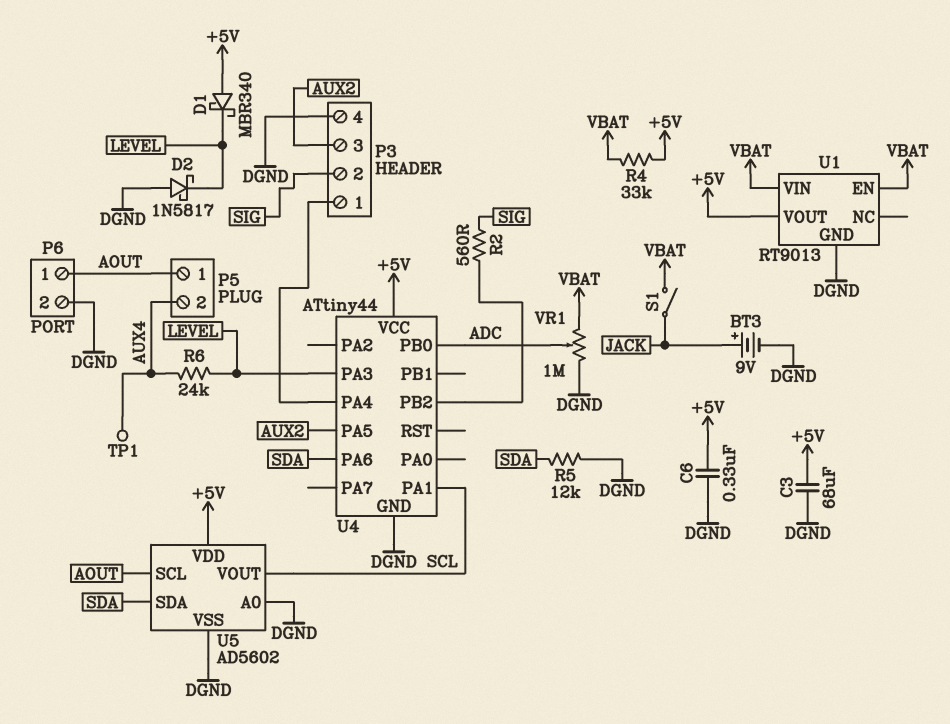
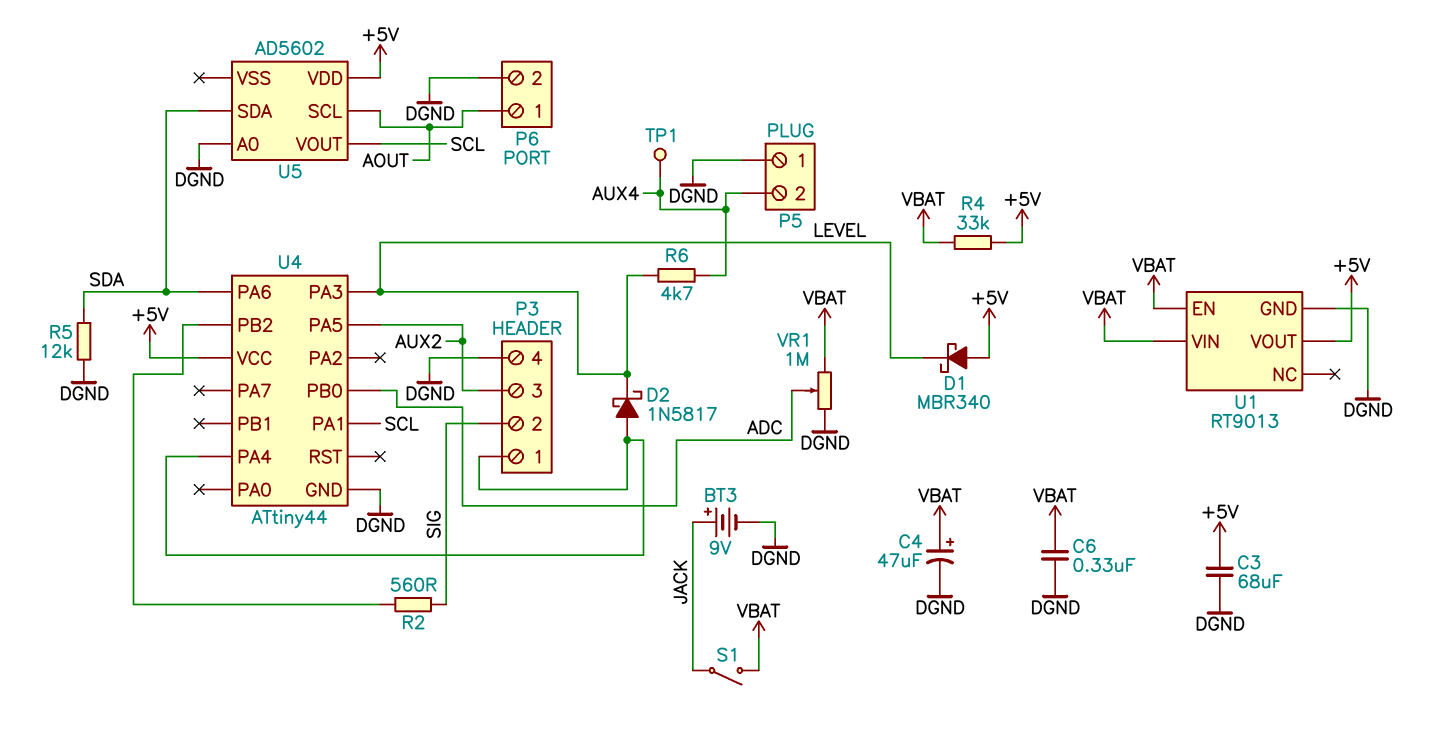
C4: none -> 47uF (plus VBAT, minus DGND)
C6: 330nF (+5V, DGND) -> 330nF (DGND, VBAT)
D2: schottky 1N5817 (A DGND, K LEVEL) -> schottky 1N5817 (A P3/1, K LEVEL)
P5 pin 1: AOUT -> DGND
R6: 24k (AUX4, LEVEL) -> 4.7k (AUX4, LEVEL)
U5 pin VSS: DGND -> none

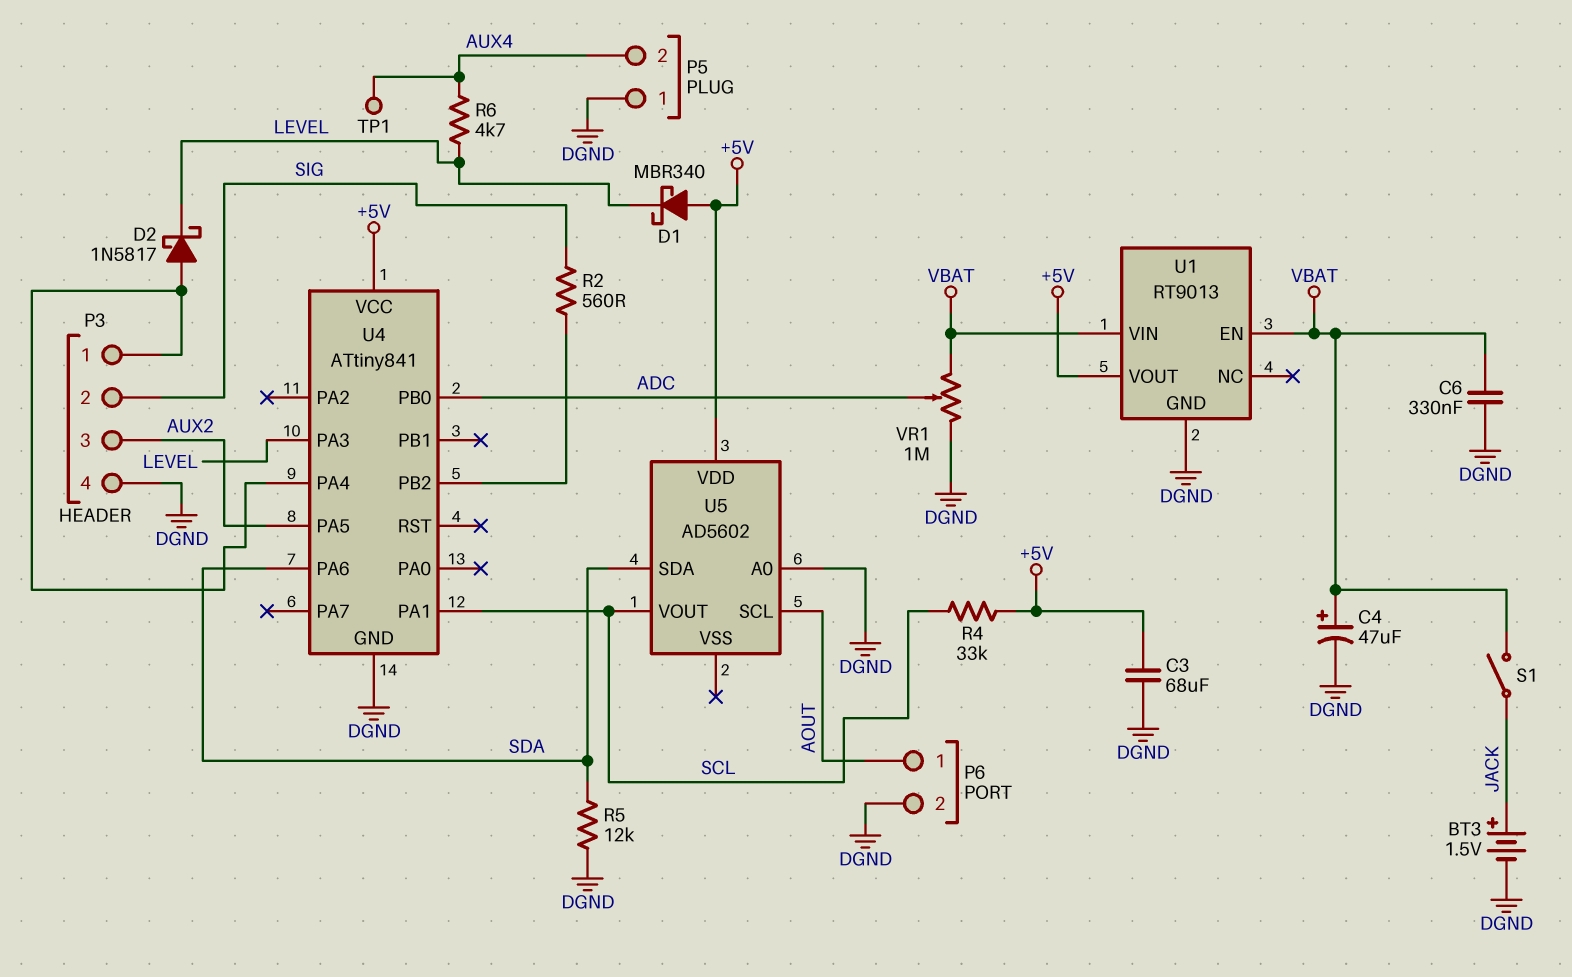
BT3: 9V (plus JACK, minus DGND) -> 1.5V (plus JACK, minus DGND)
R4: 33k (+5V, VBAT) -> 33k (+5V, SCL)
U4: ATtiny44 -> ATtiny841

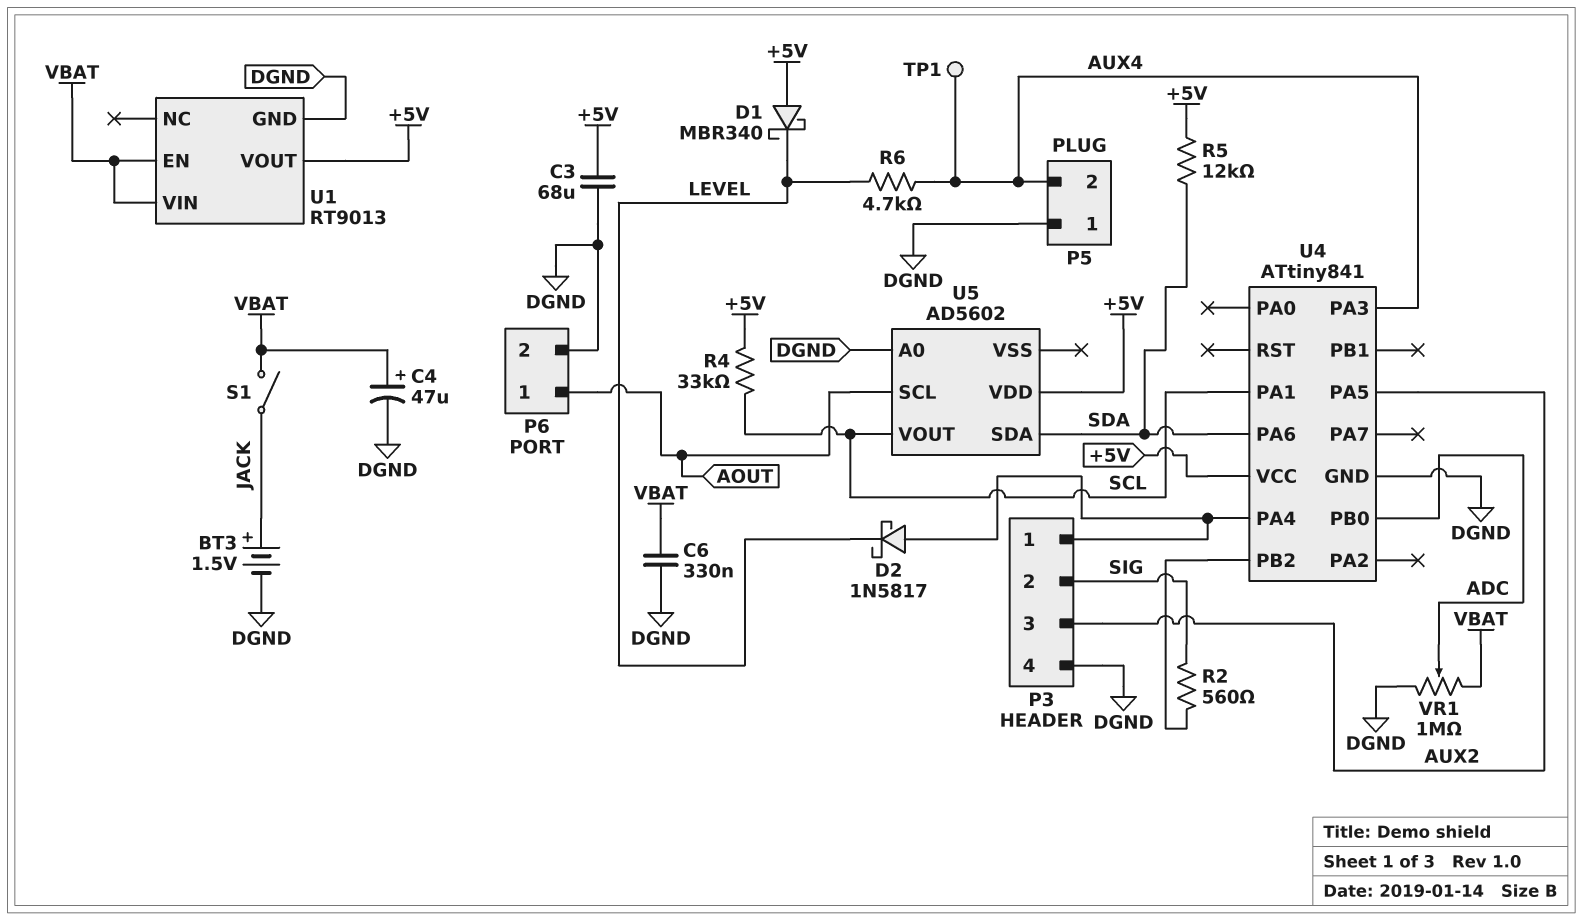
R5: 12k (DGND, SDA) -> 12k (+5V, SDA)
U4 pin PA3: LEVEL -> AUX4

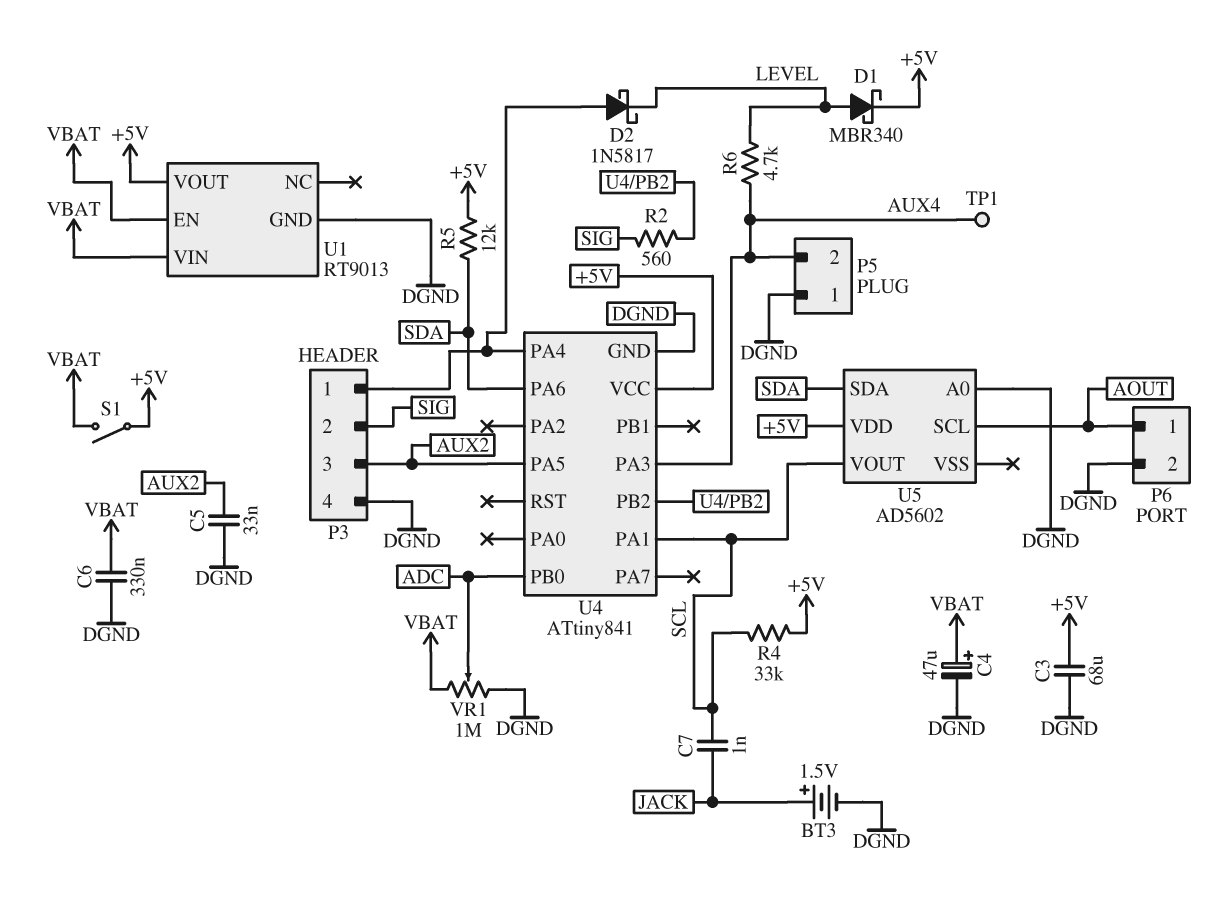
C5: none -> 33nF (AUX2, DGND)
C7: none -> 1nF (JACK, SCL)
D1: schottky MBR340 (A +5V, K LEVEL) -> schottky MBR340 (A LEVEL, K +5V)
S1: switch (JACK, VBAT) -> switch (+5V, VBAT)

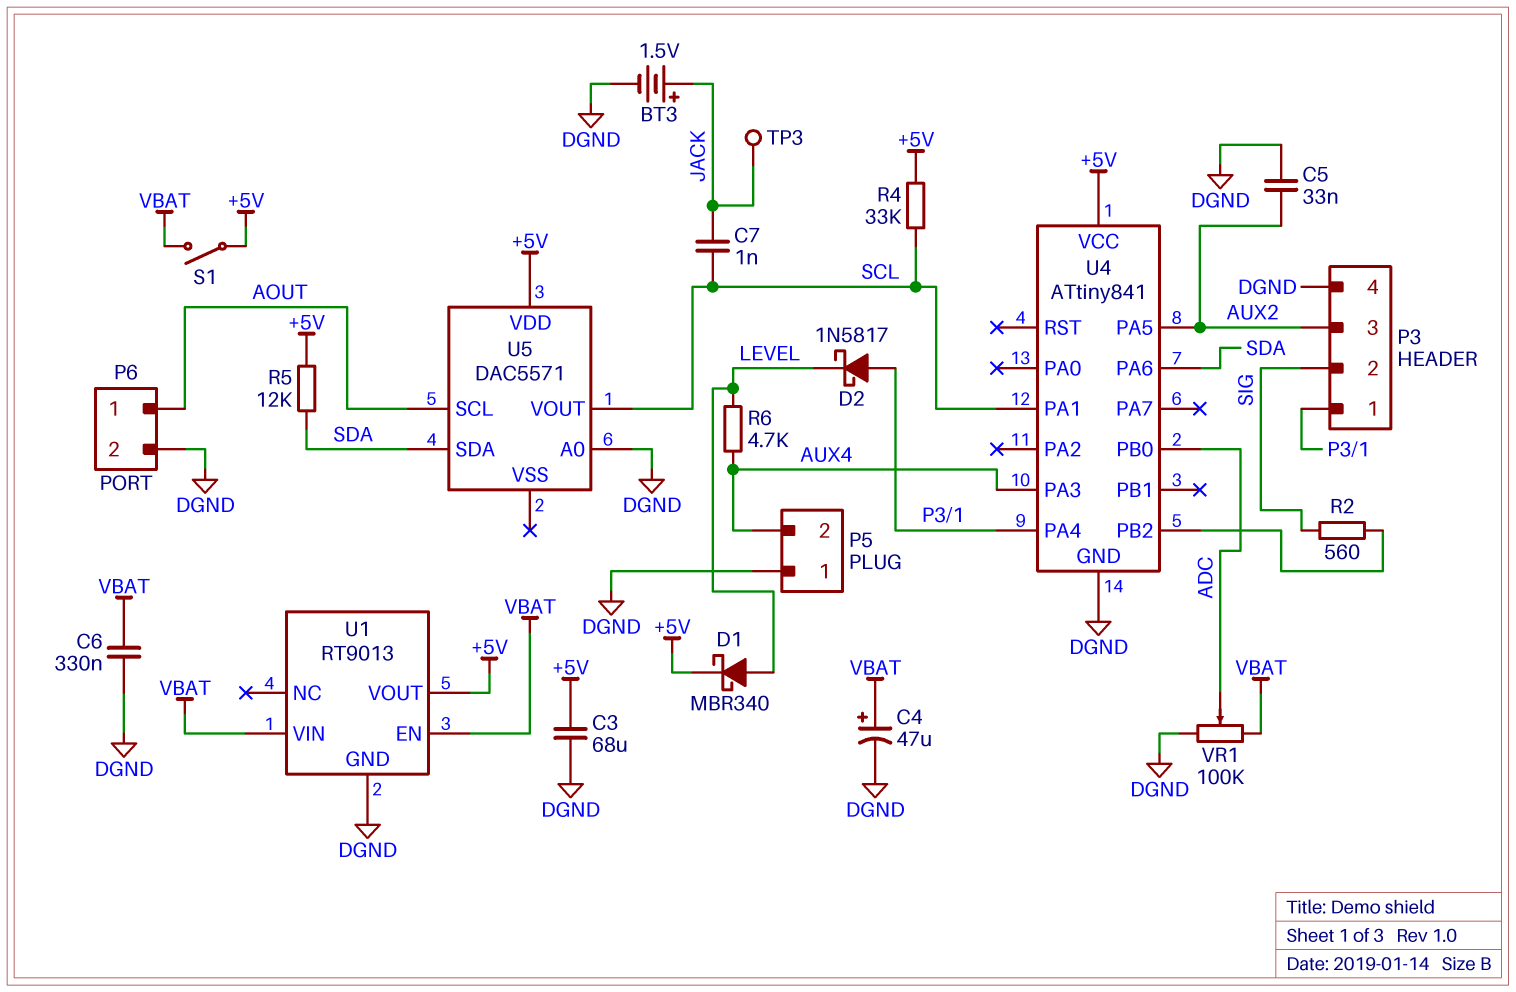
TP1: test point (AUX4) -> none
TP3: none -> test point (JACK)
U5: AD5602 -> DAC5571
VR1: 1M (DGND, VBAT, wiper ADC) -> 100k (DGND, VBAT, wiper ADC)

